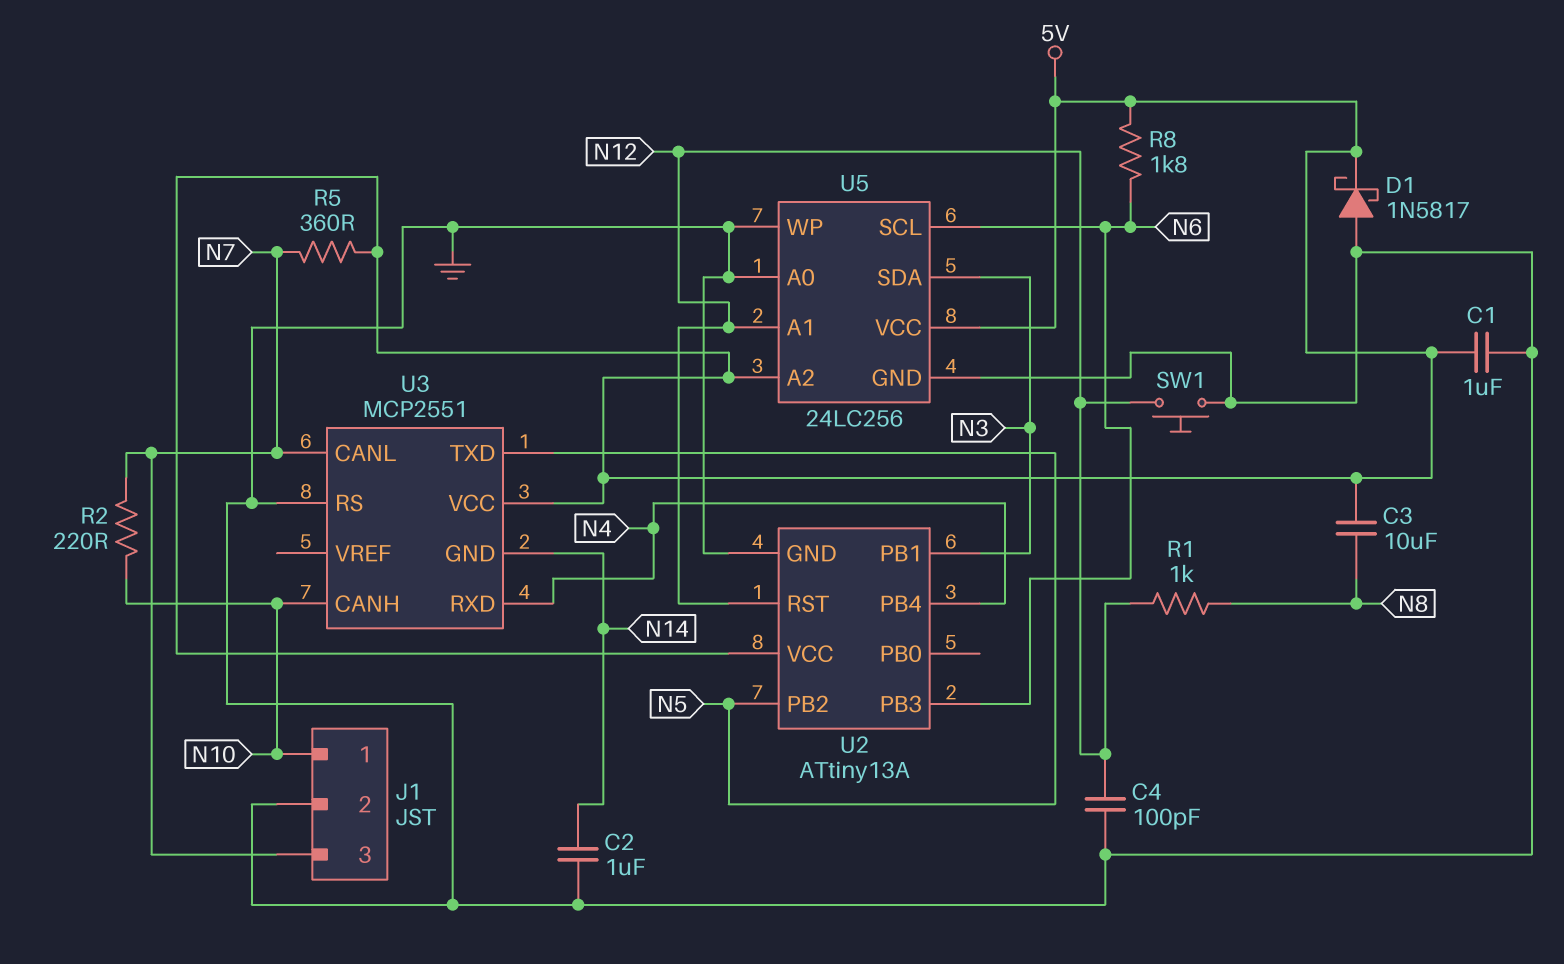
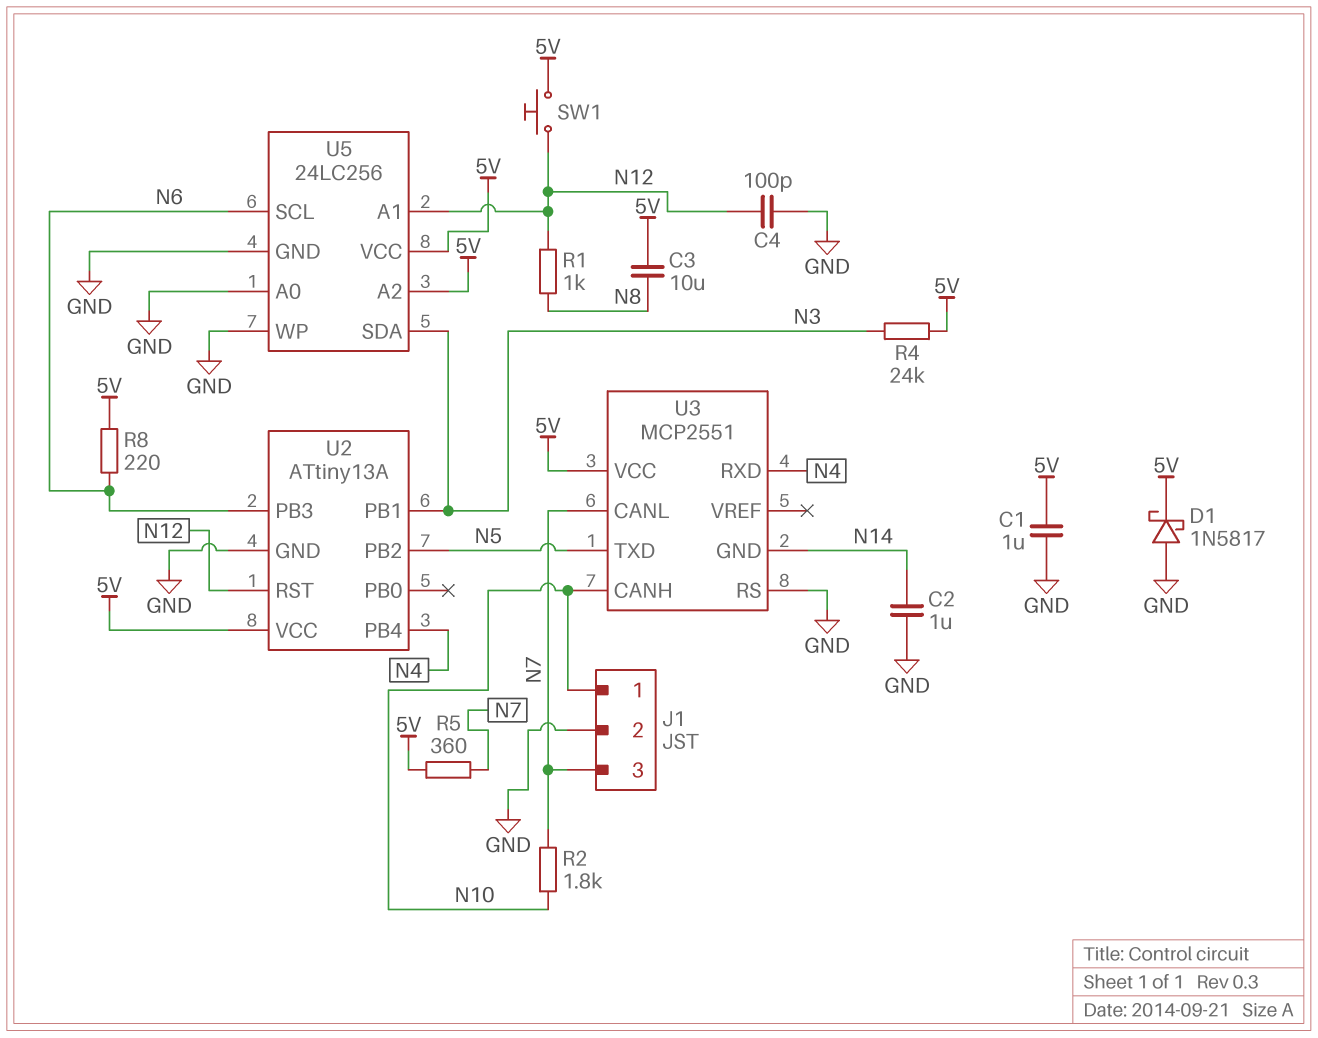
R2: 220 (N7, N10) -> 1.8k (N7, N10)
R4: none -> 24k (5V, N3)
R8: 1.8k (5V, N6) -> 220 (5V, N6)
SW1: button (GND, N12) -> button (5V, N12)

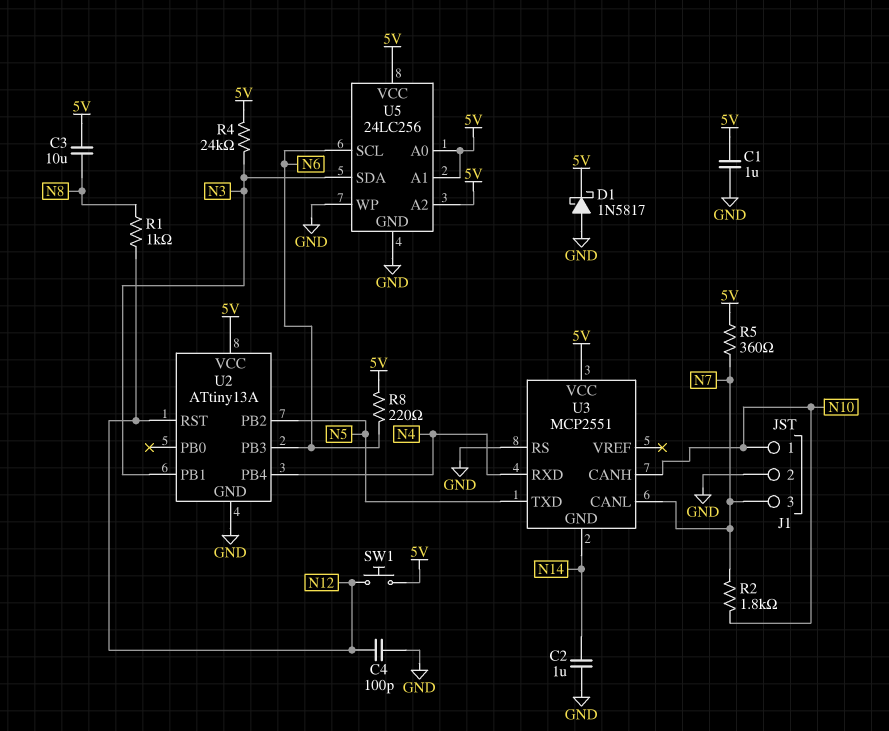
U5 pin A0: GND -> 5V
U5 pin A1: N12 -> 5V

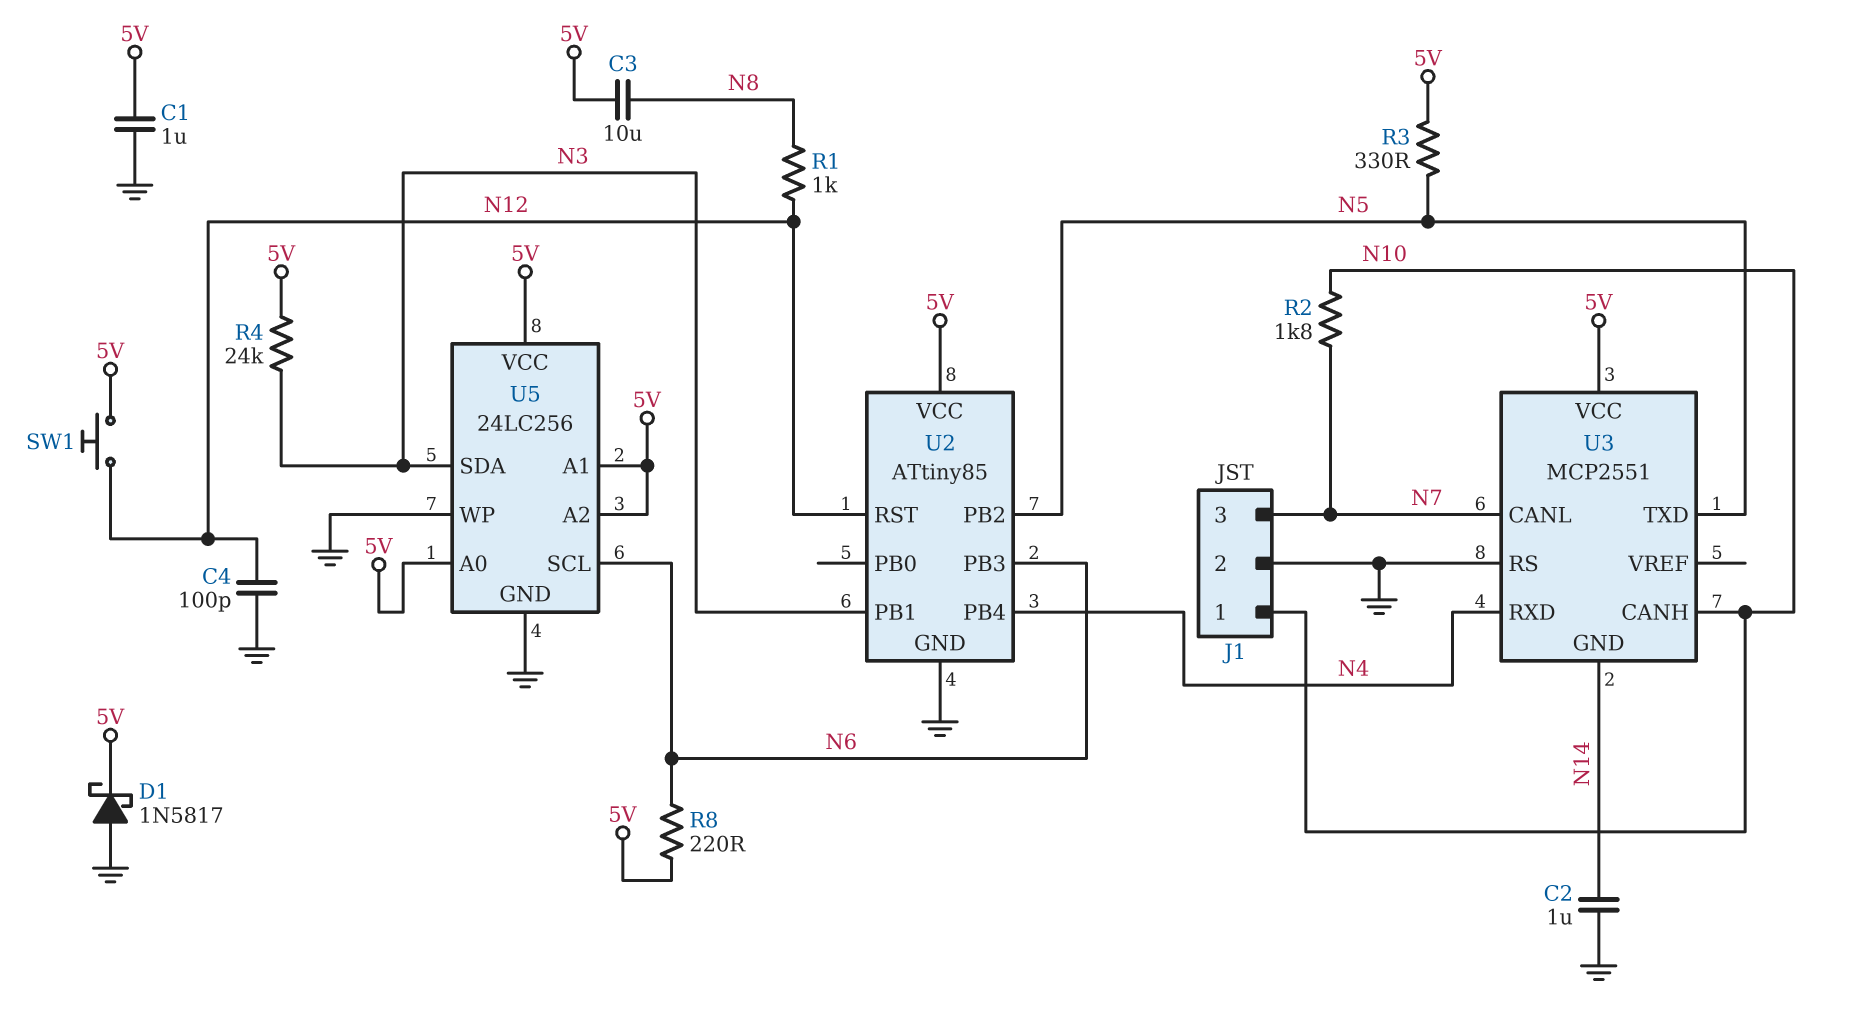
R3: none -> 330 (5V, N5)
R5: 360 (5V, N7) -> none
U2: ATtiny13A -> ATtiny85

